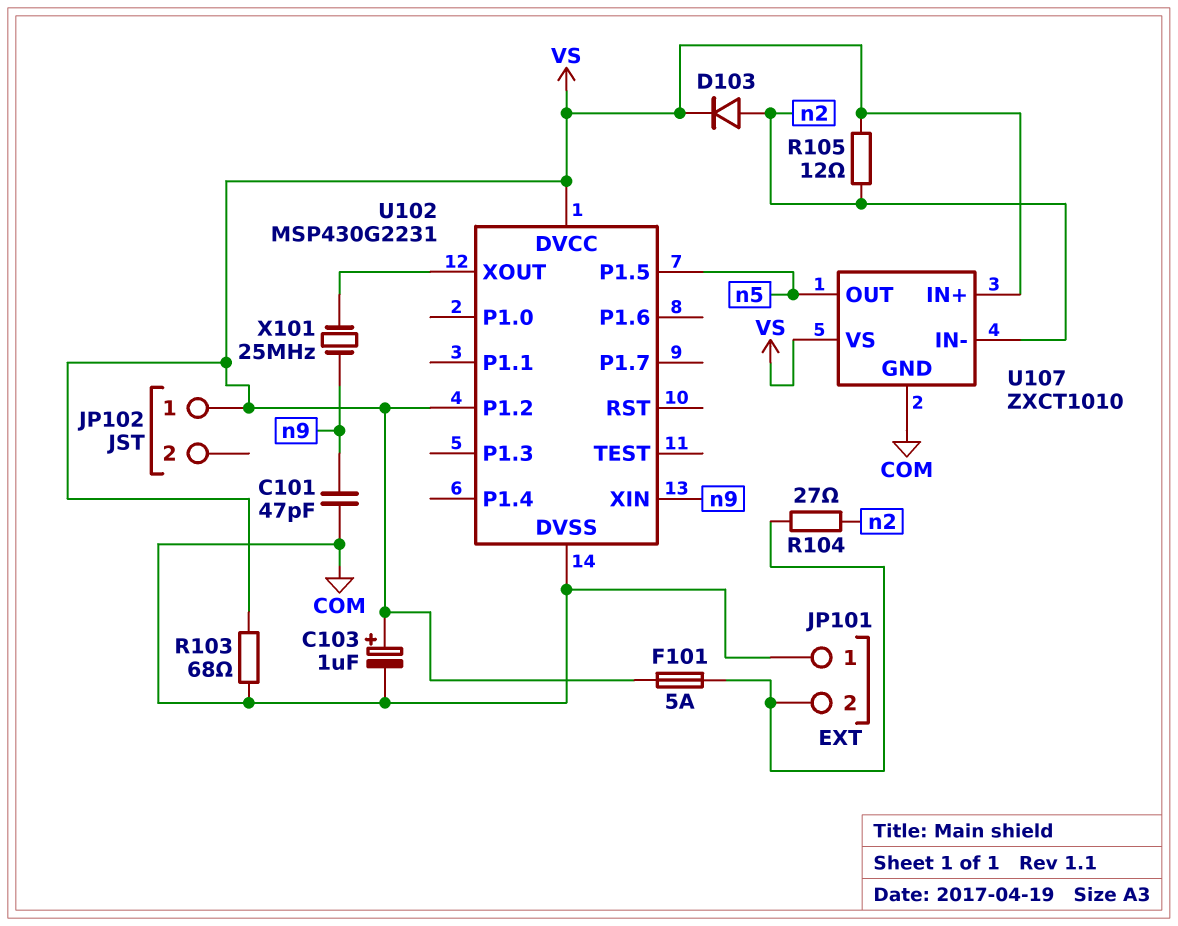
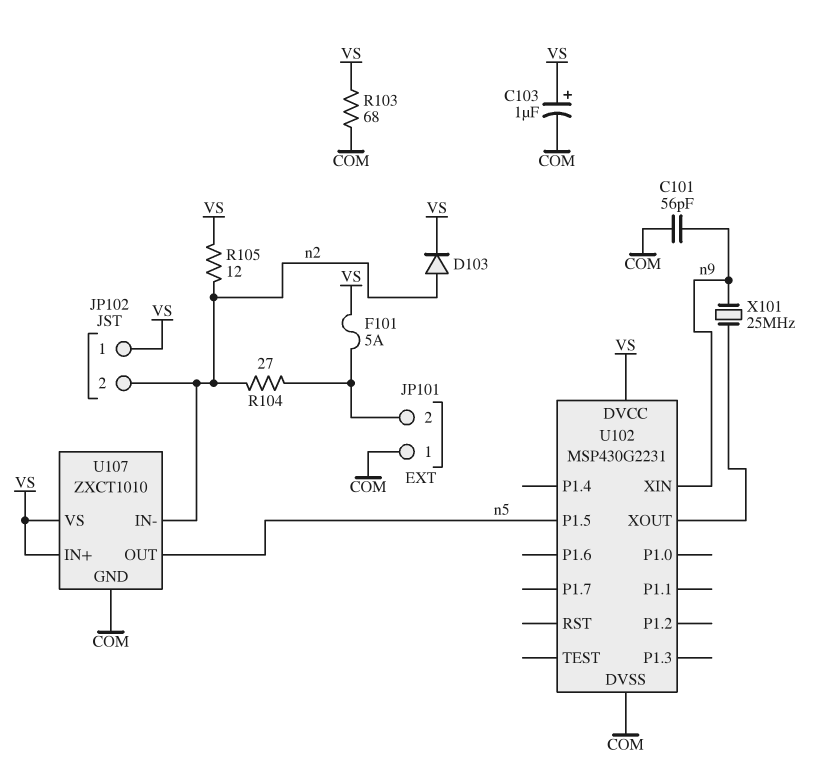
C101: 47pF (COM, n9) -> 56pF (COM, n9)
JP102 pin 2: none -> n2
U102 pin P1.2: VS -> none

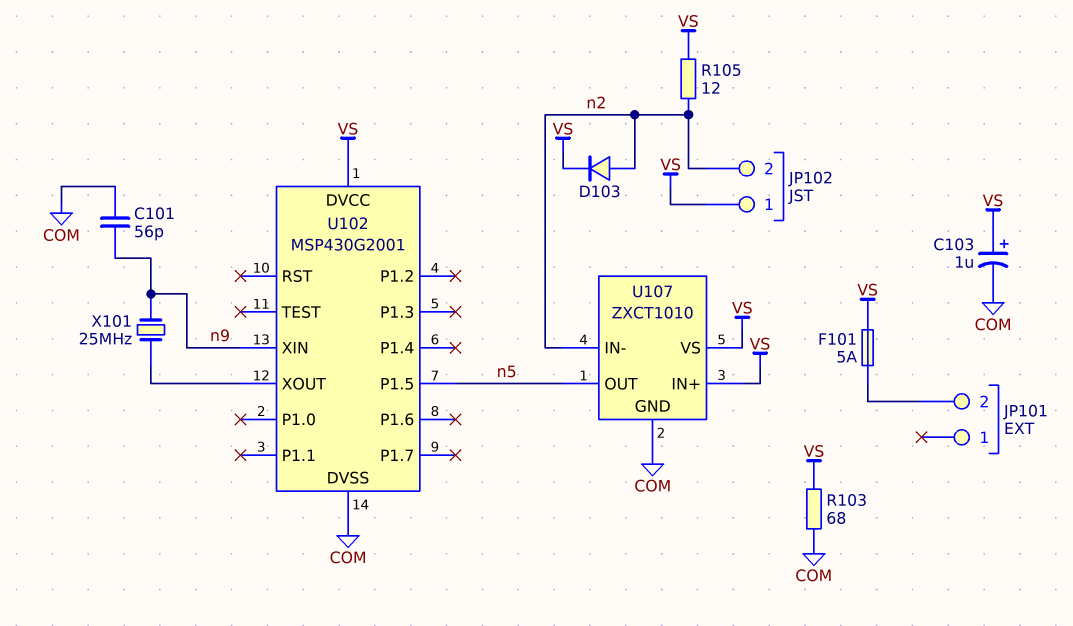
JP101 pin 1: COM -> none
R104: 27 (JP101/2, n2) -> none
U102: MSP430G2231 -> MSP430G2001

